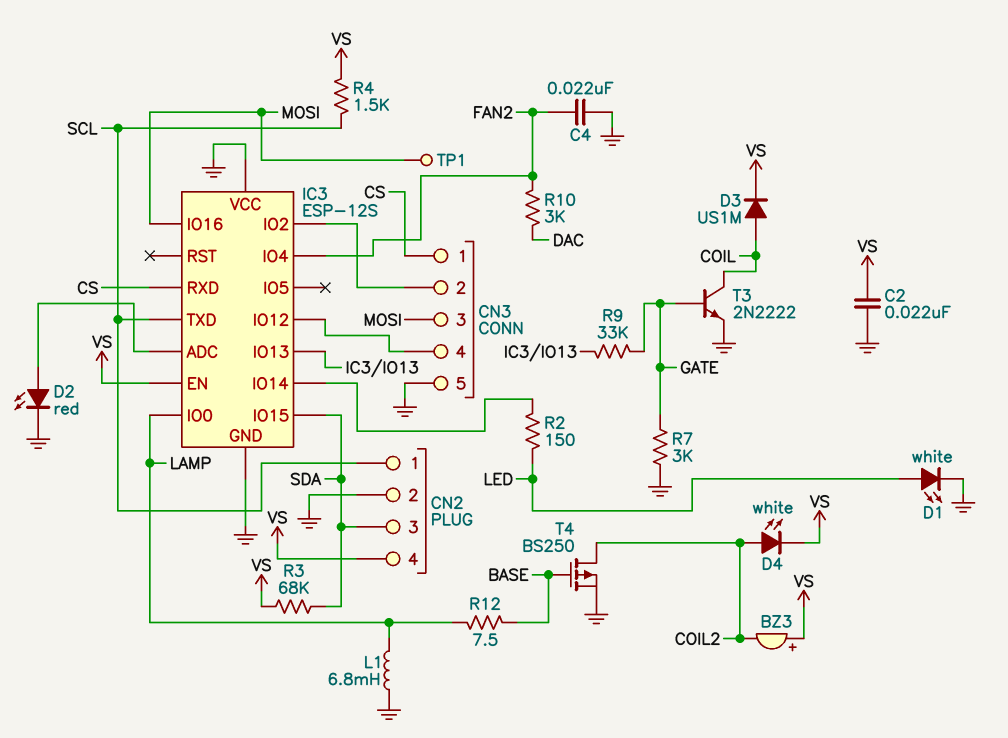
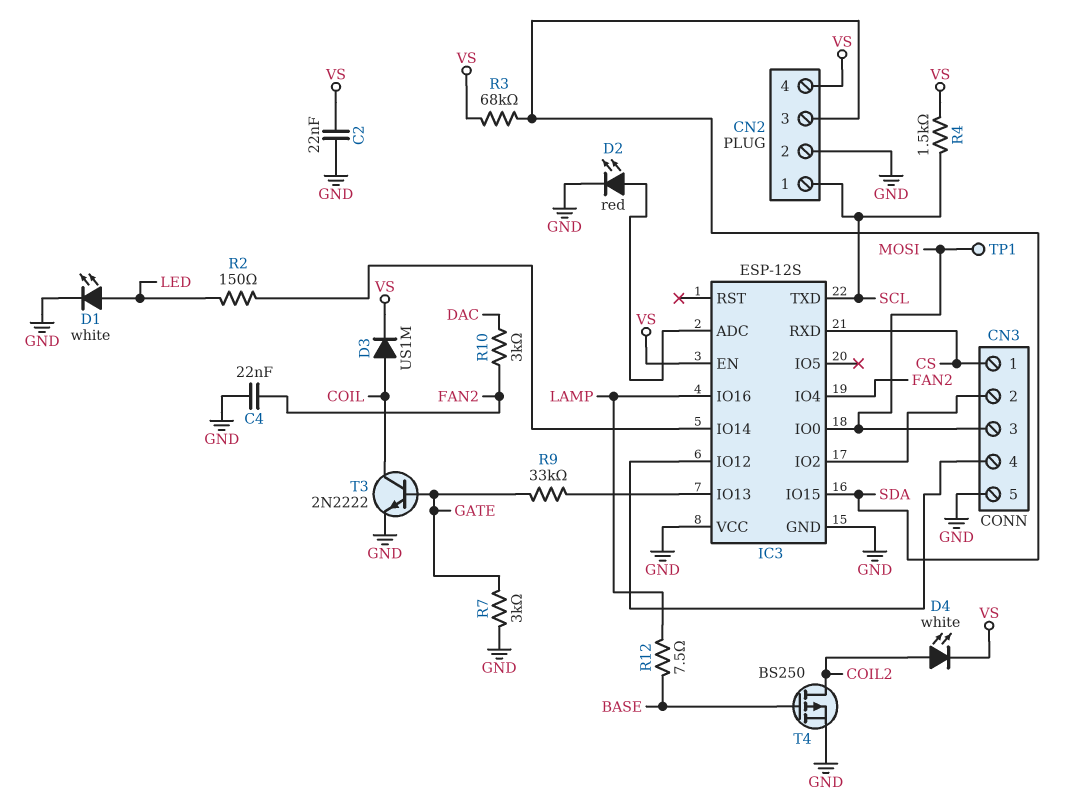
BZ3: buzzer (plus VS, minus COIL2) -> none
IC3 pin IO0: LAMP -> MOSI
IC3 pin IO16: MOSI -> LAMP
L1: 6.8mH (GND, LAMP) -> none

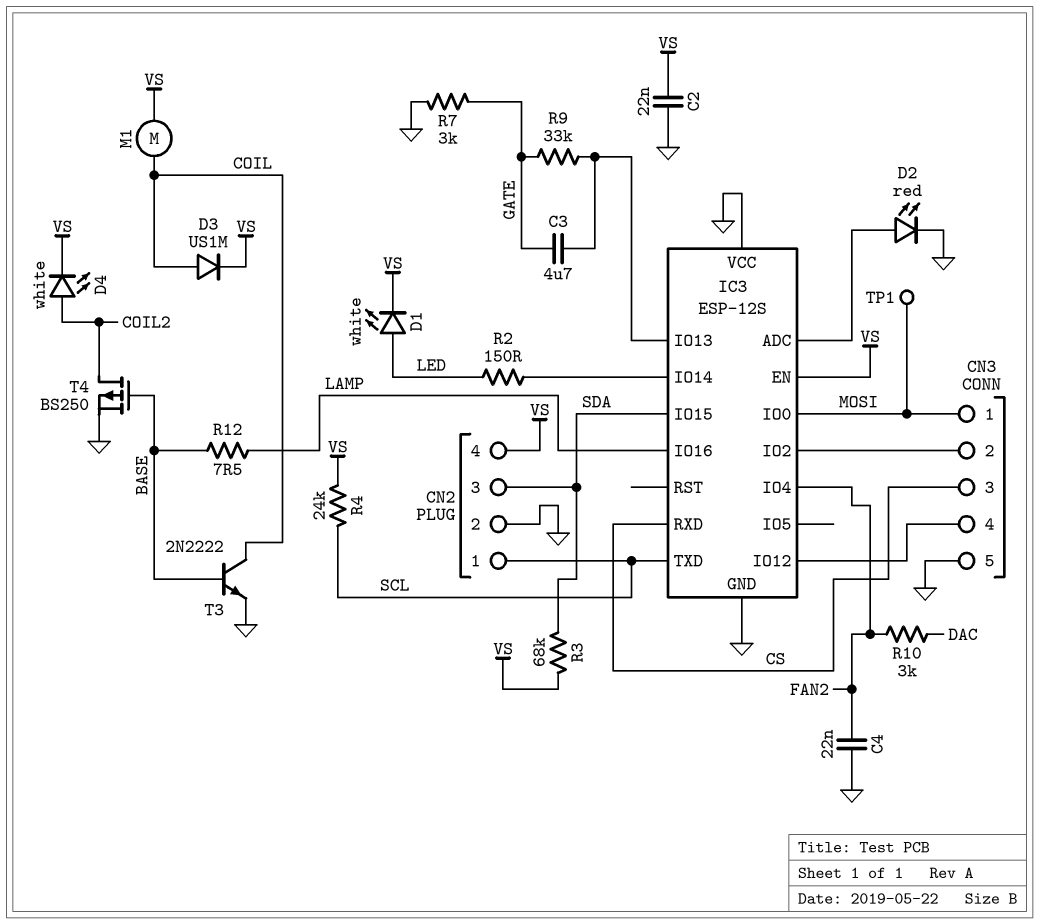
C3: none -> 4.7uF (GATE, IC3/IO13)
CN3 pin 1: CS -> MOSI
CN3 pin 3: MOSI -> CS
D1: LED white (A LED, K GND) -> LED white (A LED, K VS)
M1: none -> motor (COIL, VS)
R4: 1.5k (SCL, VS) -> 24k (SCL, VS)
T3: NPN 2N2222 (B GATE, C COIL, E GND) -> NPN 2N2222 (B BASE, C COIL, E GND)

